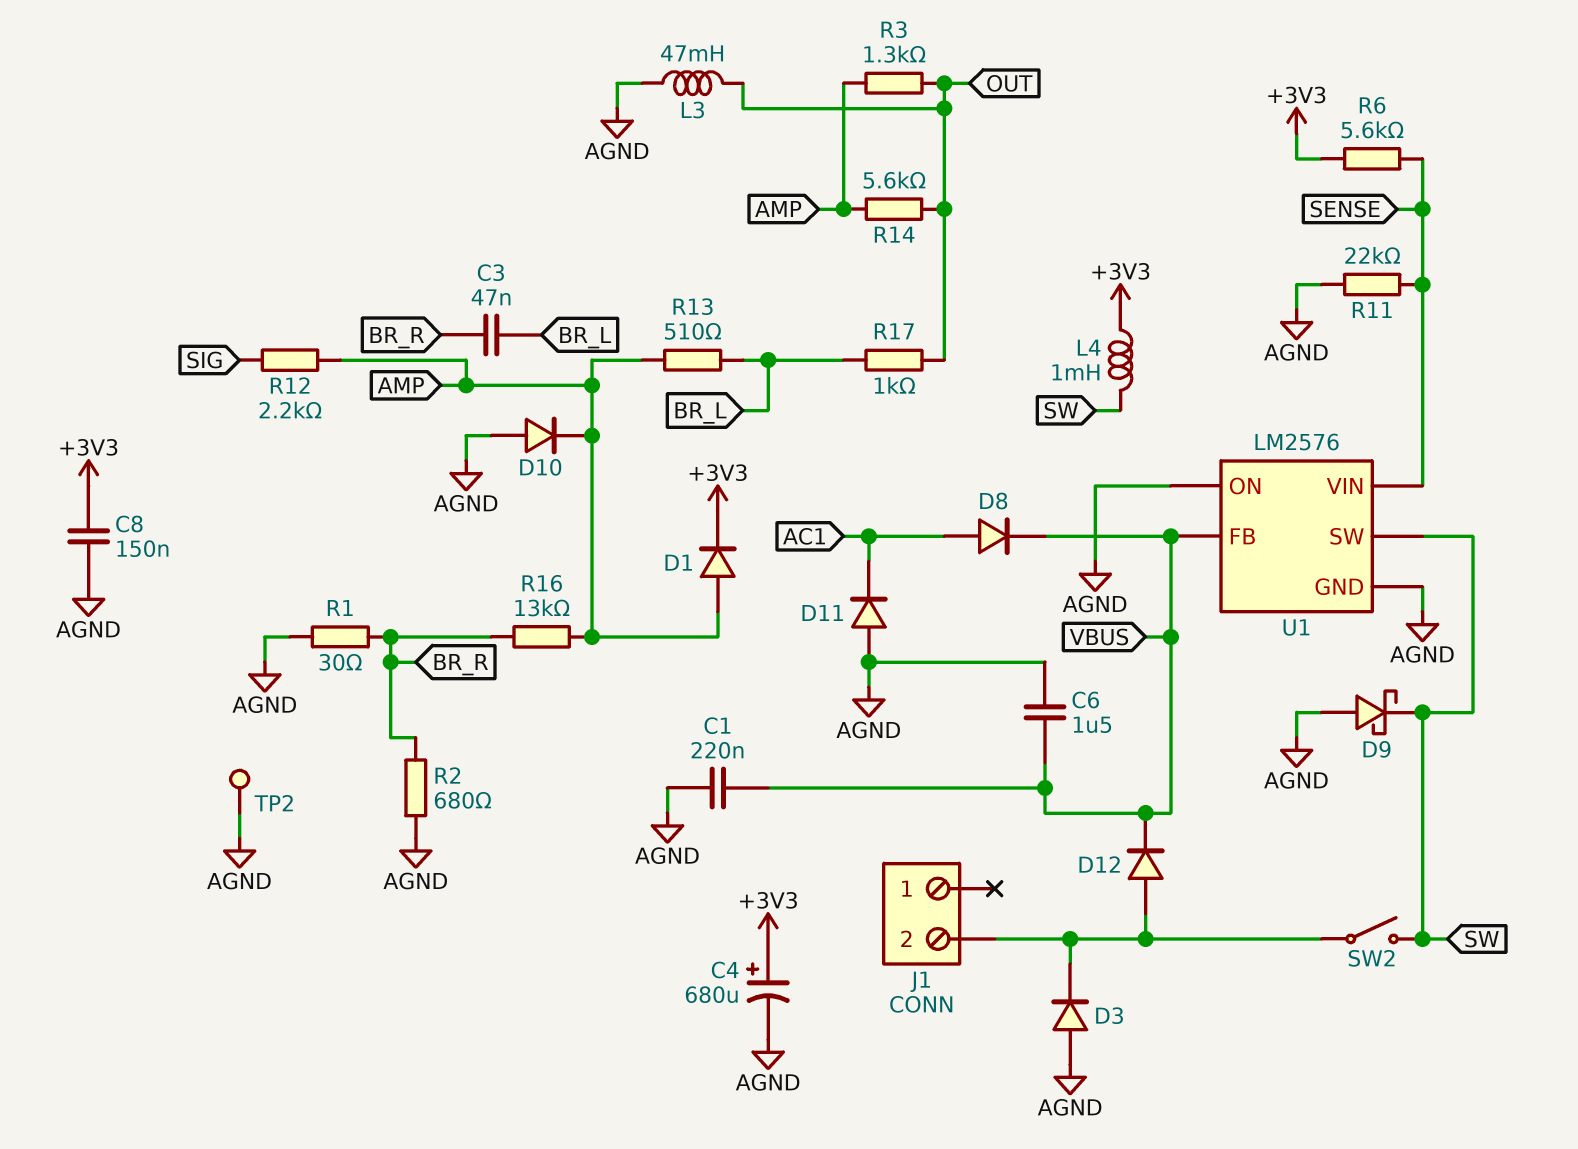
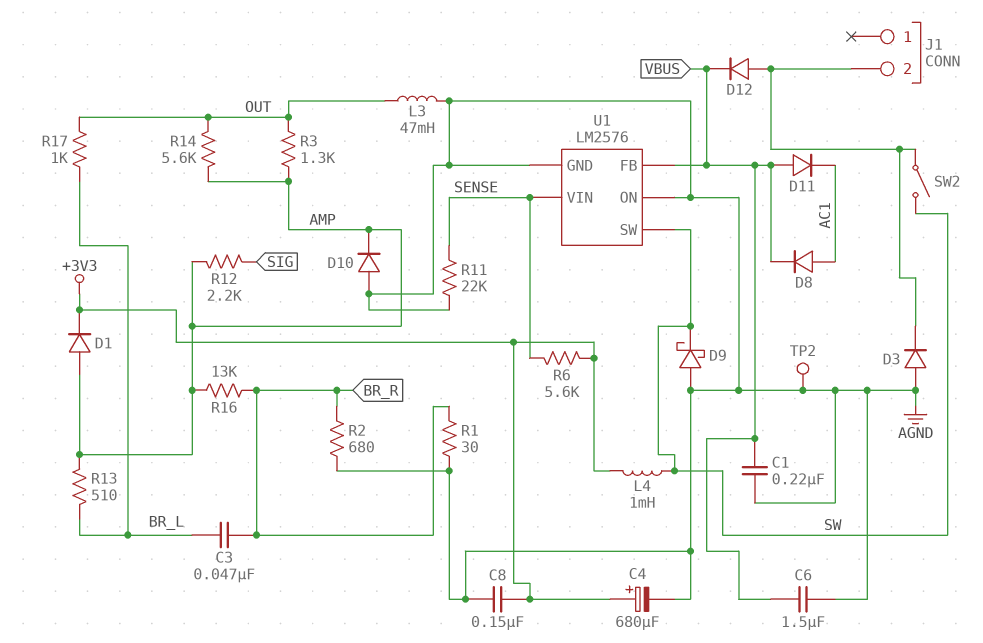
D11: diode (A AGND, K AC1) -> diode (A VBUS, K AC1)

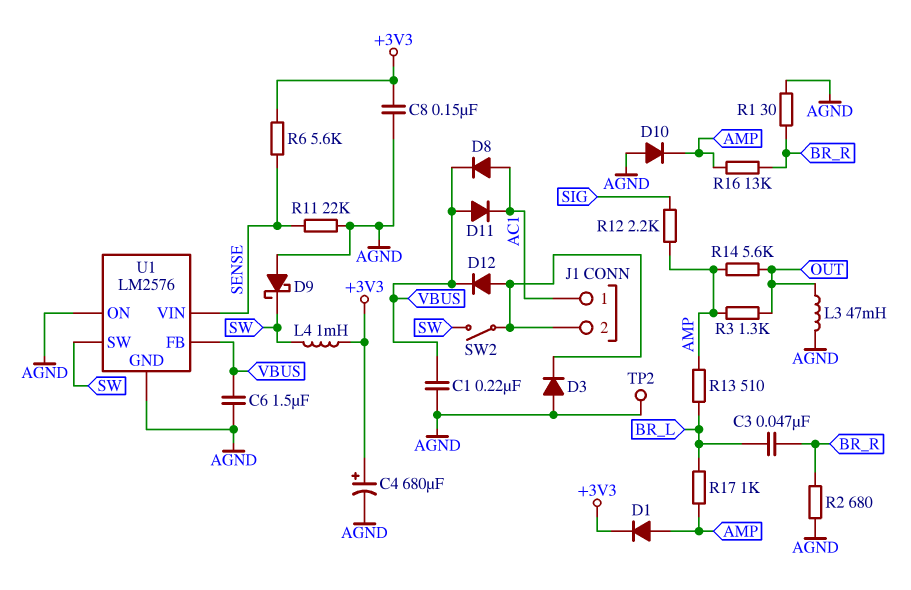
J1 pin 1: none -> AC1
R17: 1k (BR_L, OUT) -> 1k (AMP, BR_L)

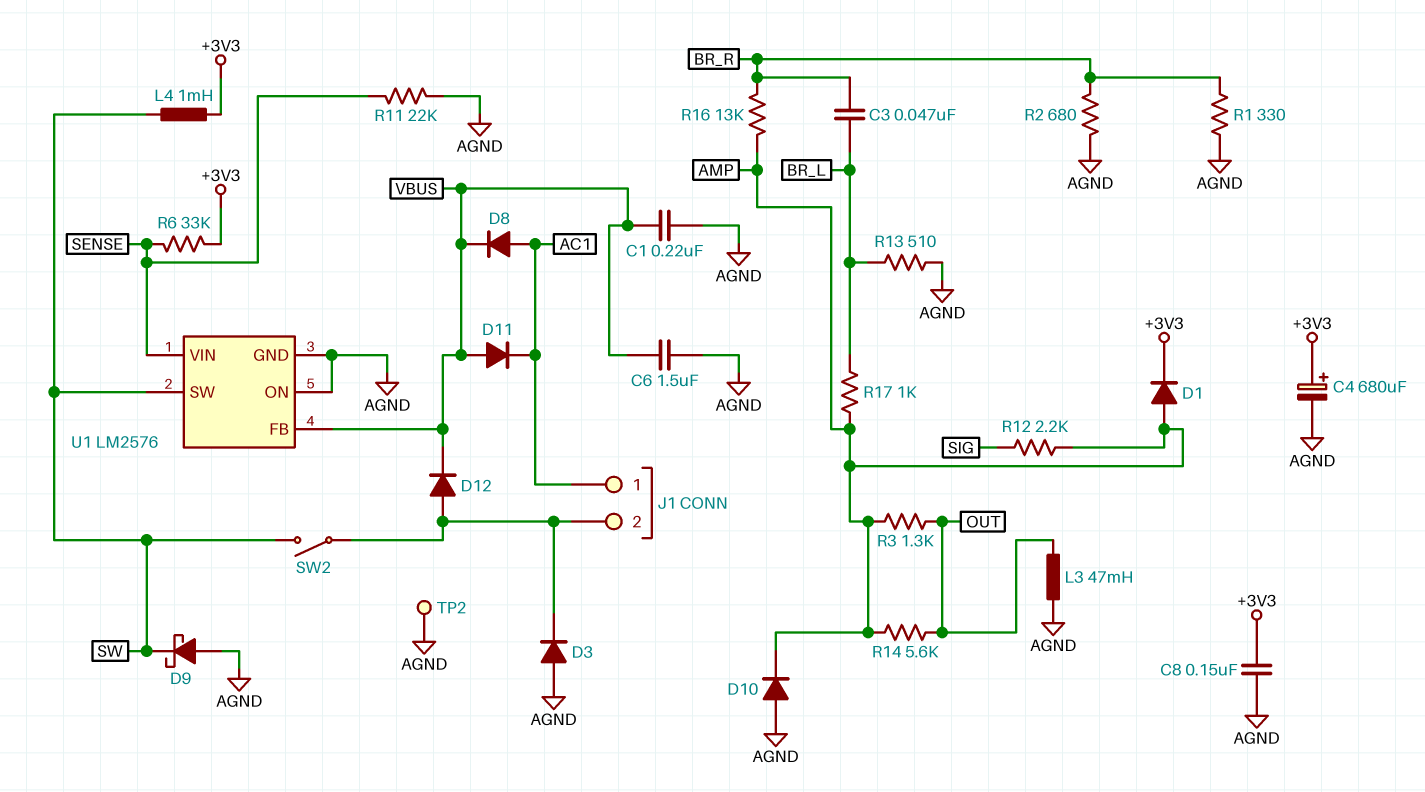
R1: 30 (AGND, BR_R) -> 330 (AGND, BR_R)
R6: 5.6k (+3V3, SENSE) -> 33k (+3V3, SENSE)
R13: 510 (AMP, BR_L) -> 510 (AGND, BR_L)

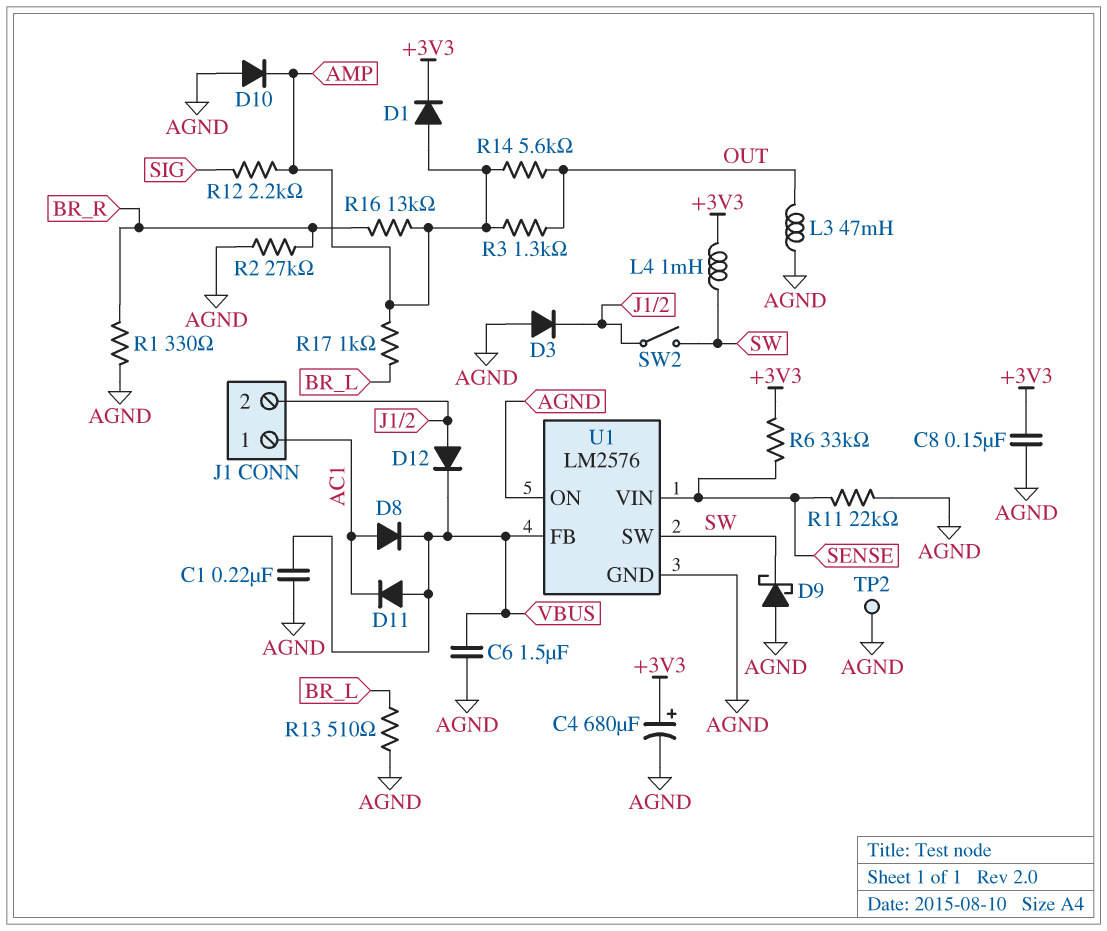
C3: 47nF (BR_L, BR_R) -> none
R2: 680 (AGND, BR_R) -> 27k (AGND, BR_R)

